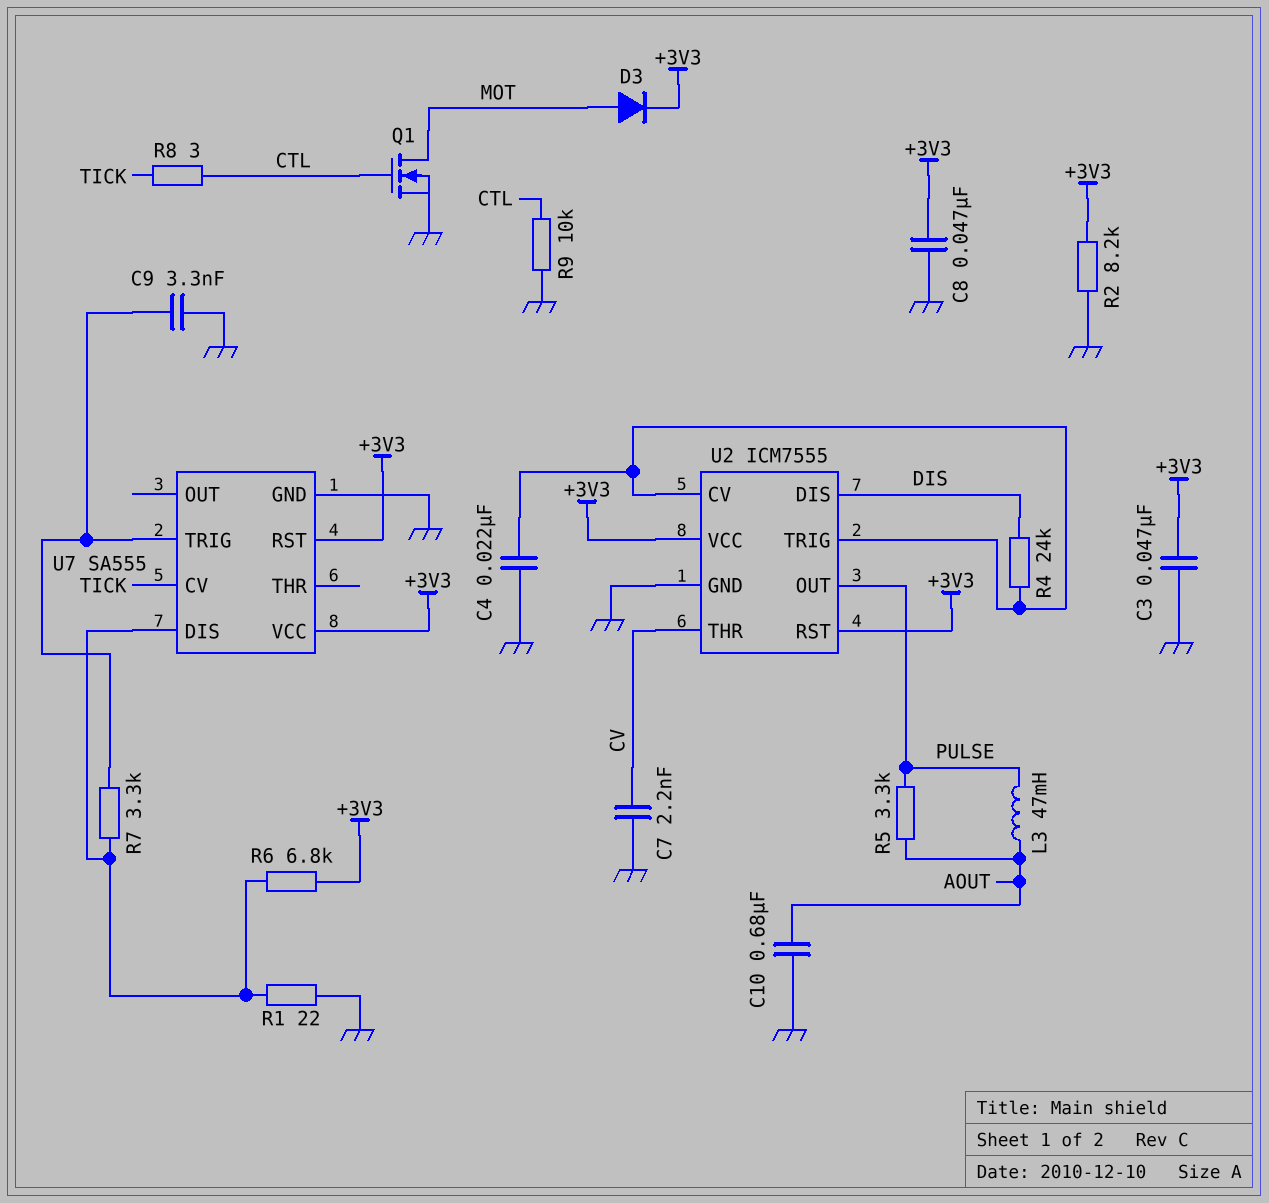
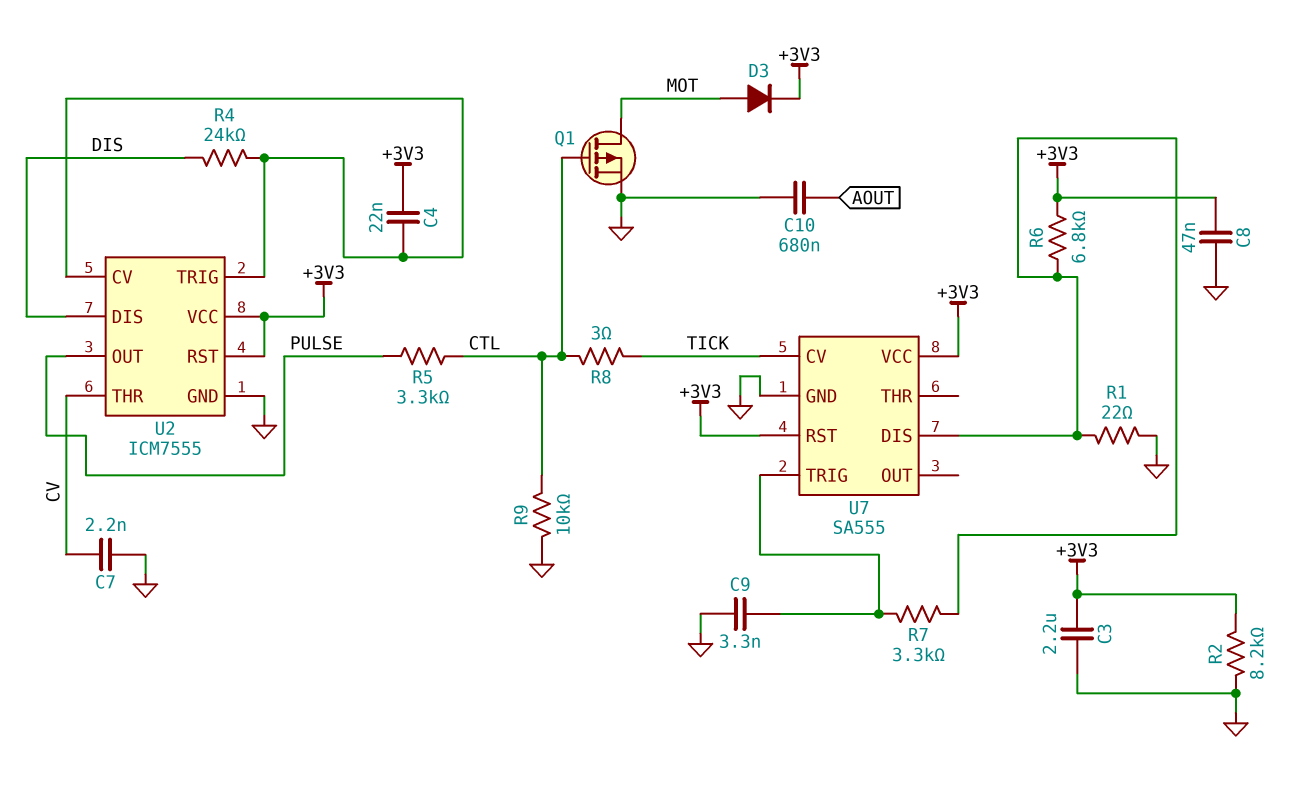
C3: 47nF (+3V3, GND) -> 2.2uF (+3V3, GND)
C4: 22nF (GND, U2/CV) -> 22nF (+3V3, U2/CV)
L3: 47mH (AOUT, PULSE) -> none
Q1: NMOS (G CTL, D MOT, S GND) -> PMOS (G CTL, D MOT, S GND)
R5: 3.3k (AOUT, PULSE) -> 3.3k (CTL, PULSE)

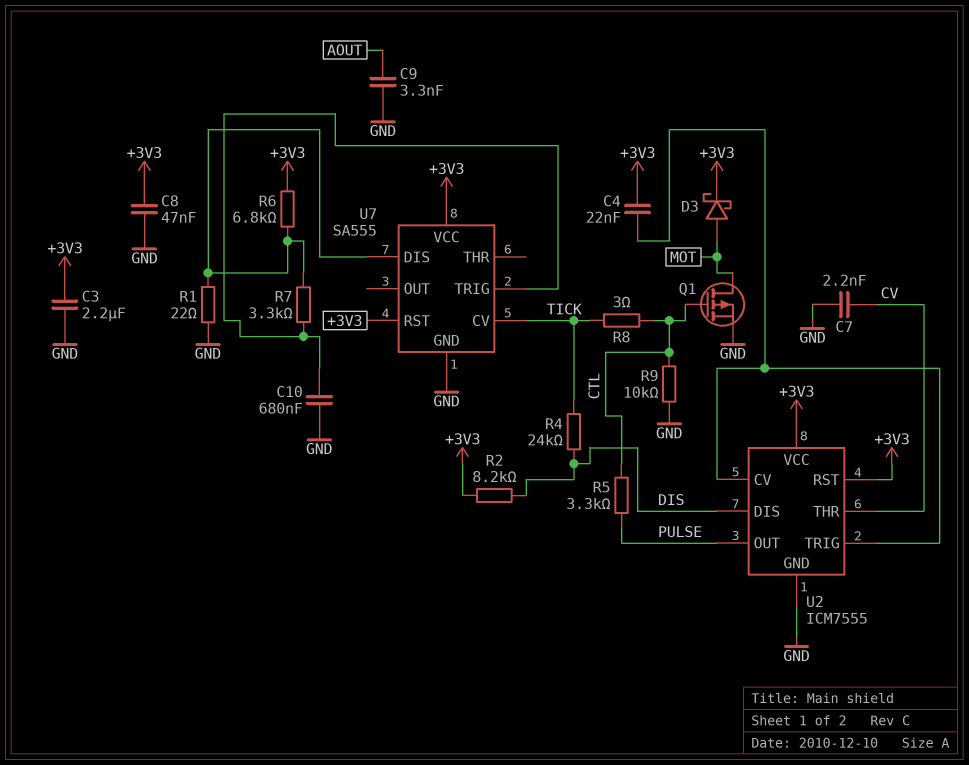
C9: 3.3nF (GND, U7/TRIG) -> 3.3nF (AOUT, GND)
C10: 680nF (AOUT, GND) -> 680nF (GND, U7/TRIG)
D3: diode (A MOT, K +3V3) -> schottky (A MOT, K +3V3)
R2: 8.2k (+3V3, GND) -> 8.2k (+3V3, DIS)
R4: 24k (DIS, U2/CV) -> 24k (DIS, TICK)

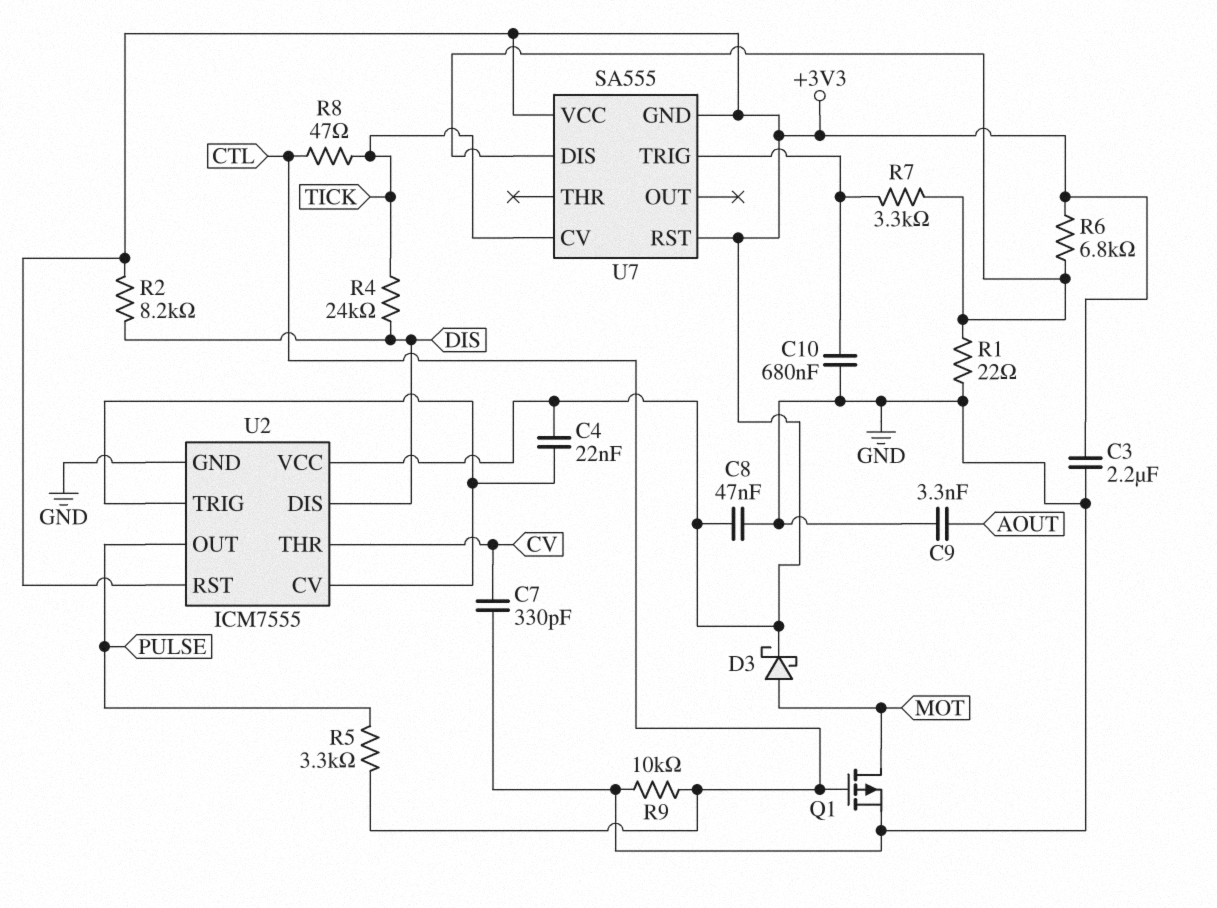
C7: 2.2nF (CV, GND) -> 330pF (CV, GND)
R8: 3 (CTL, TICK) -> 47 (CTL, TICK)
U7 pin GND: GND -> +3V3

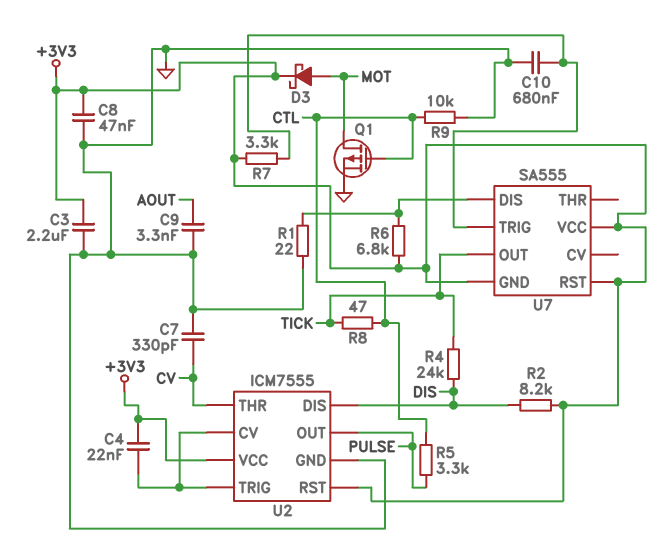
R7: 3.3k (U7/DIS, U7/TRIG) -> 3.3k (+3V3, U7/TRIG)
U7 pin CV: TICK -> none
U7 pin OUT: none -> TICK

